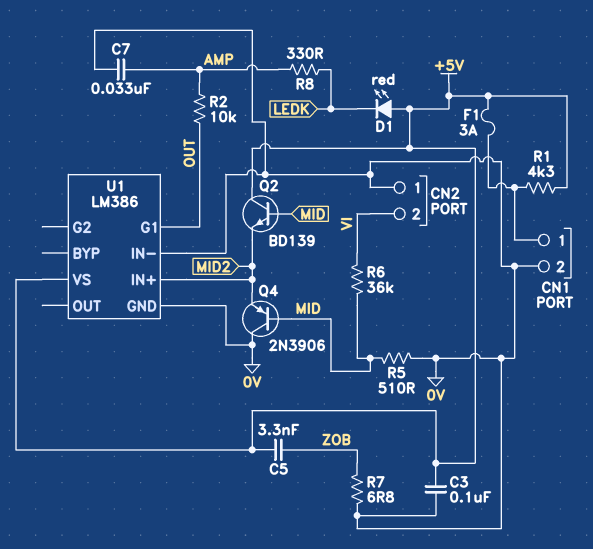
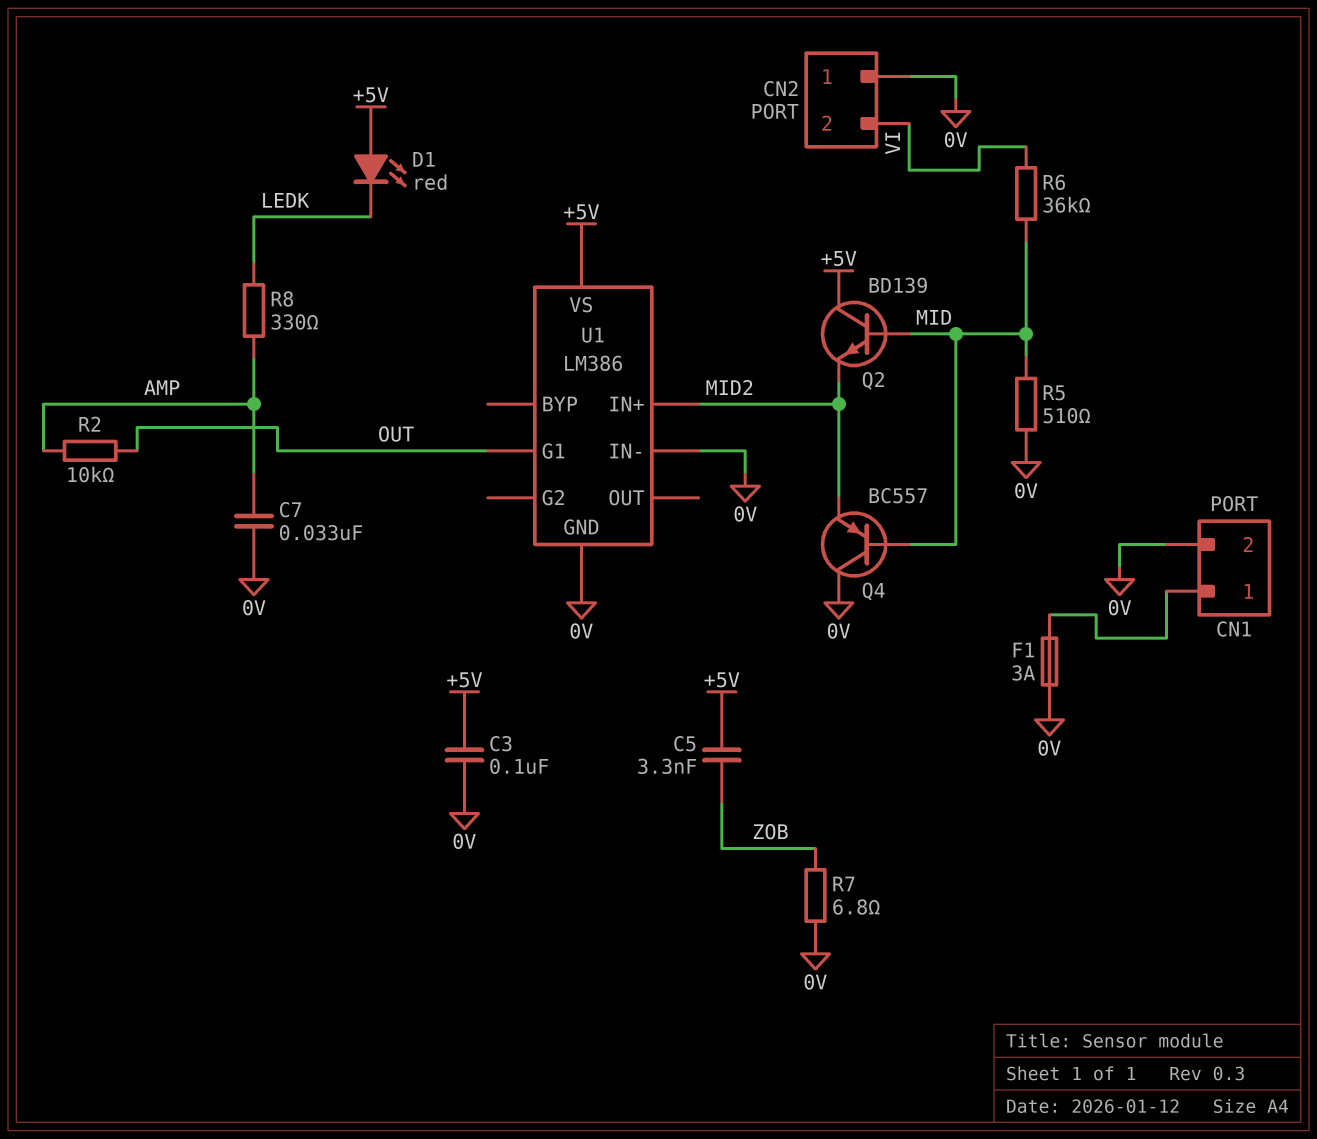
F1: 3A (+5V, CN1/1) -> 3A (0V, CN1/1)
Q4: PNP 2N3906 (B MID, C 0V, E MID2) -> PNP BC557 (B MID, C 0V, E MID2)
R1: 4.3k (+5V, CN1/1) -> none

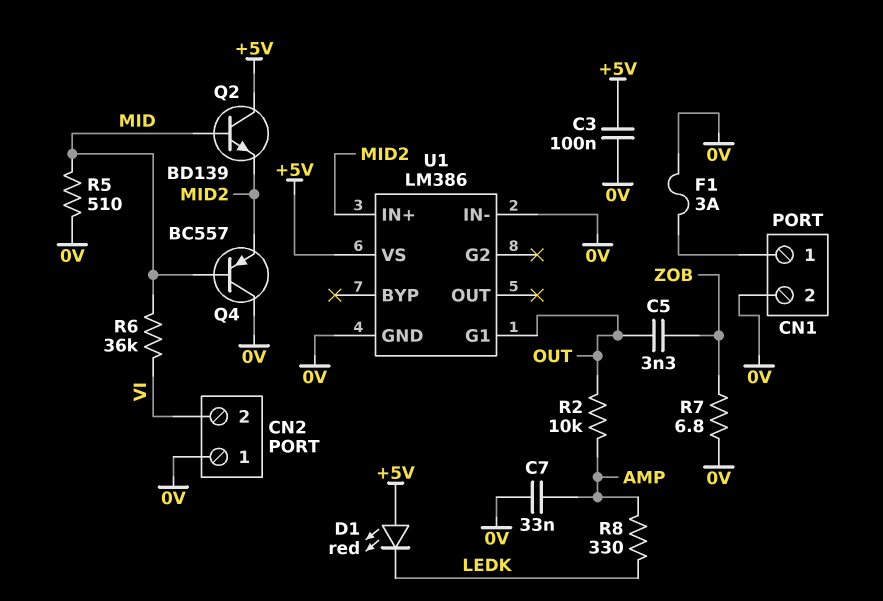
C5: 3.3nF (+5V, ZOB) -> 3.3nF (OUT, ZOB)

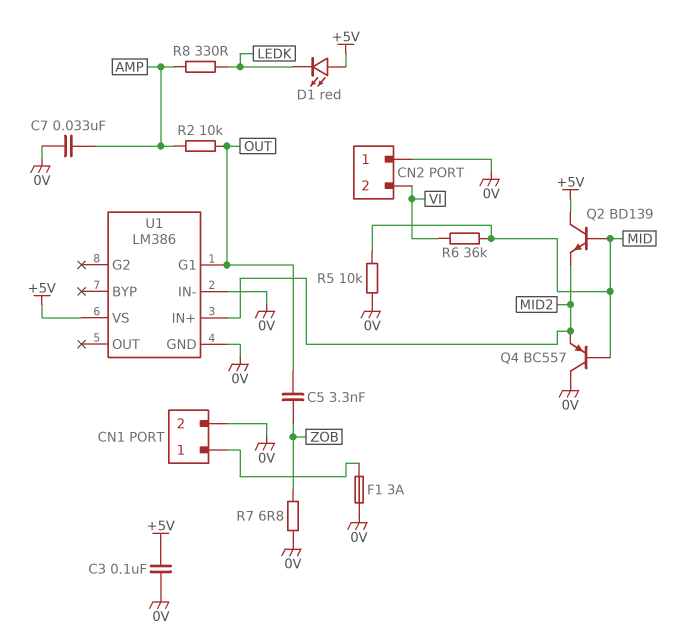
R5: 510 (0V, MID) -> 10k (0V, MID)

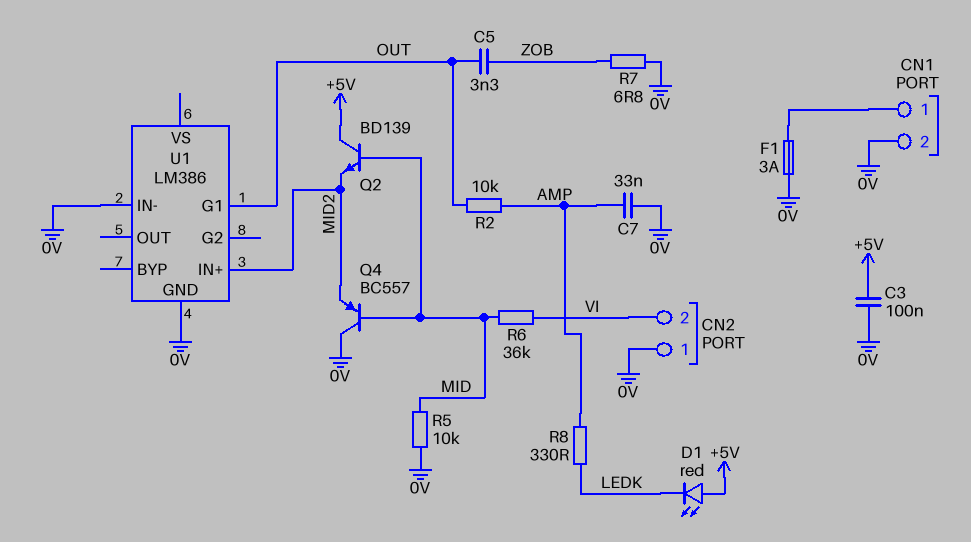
U1 pin VS: +5V -> none

